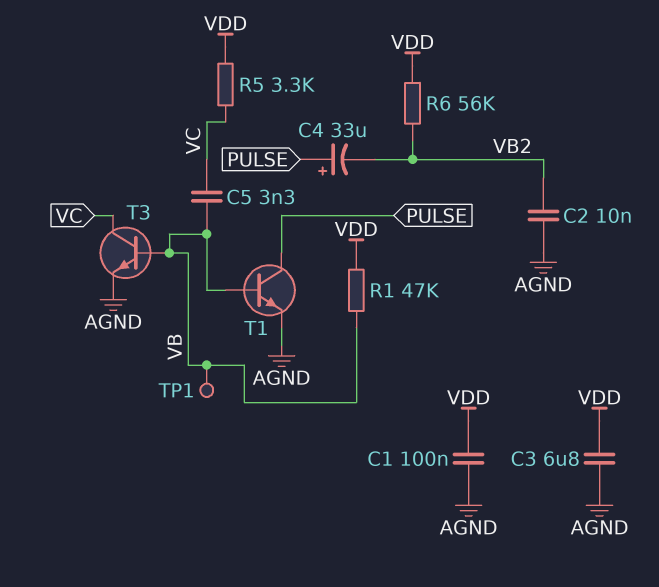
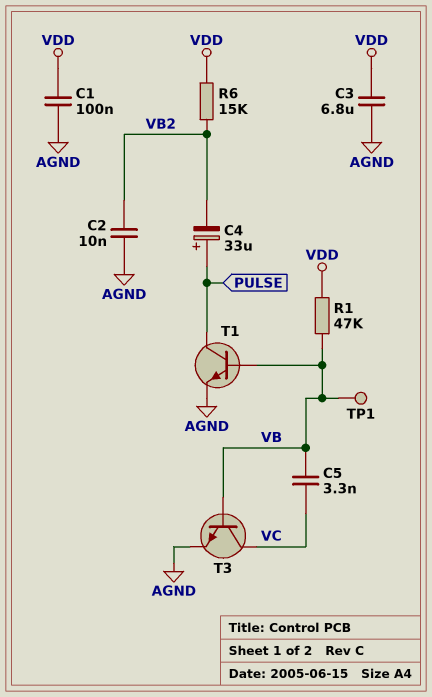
R5: 3.3k (VC, VDD) -> none
R6: 56k (VB2, VDD) -> 15k (VB2, VDD)

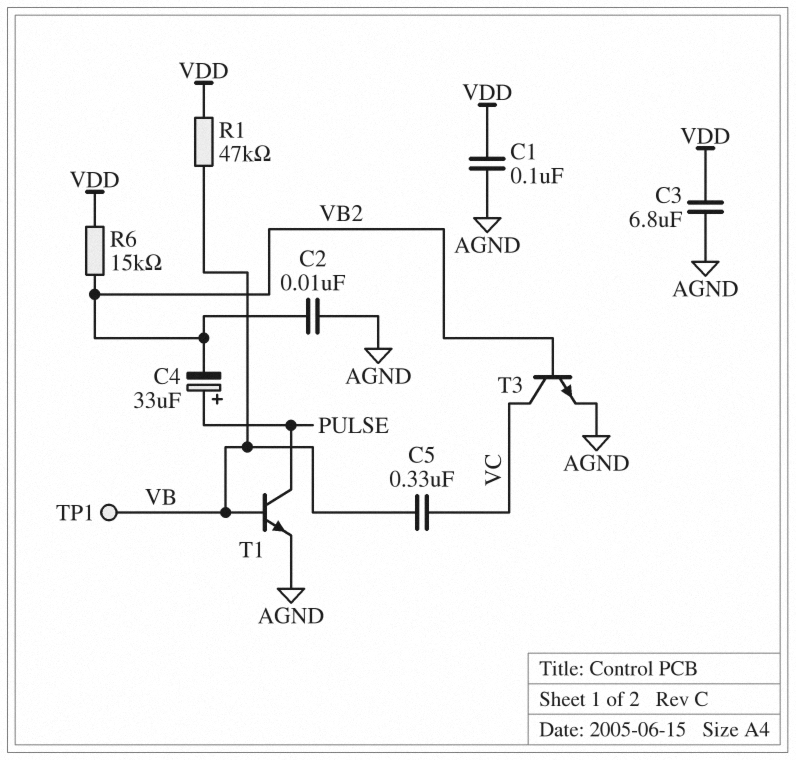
C5: 3.3nF (VB, VC) -> 330nF (VB, VC)
T3: NPN (B VB, C VC, E AGND) -> NPN (B VB2, C VC, E AGND)

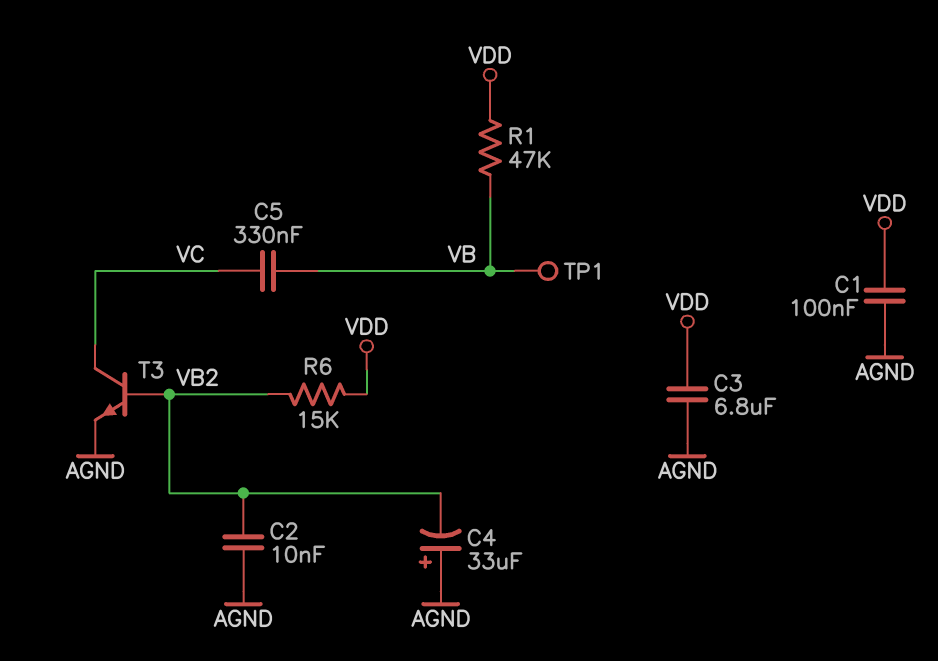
C4: 33uF (plus PULSE, minus VB2) -> 33uF (plus AGND, minus VB2)
T1: NPN (B VB, C PULSE, E AGND) -> none

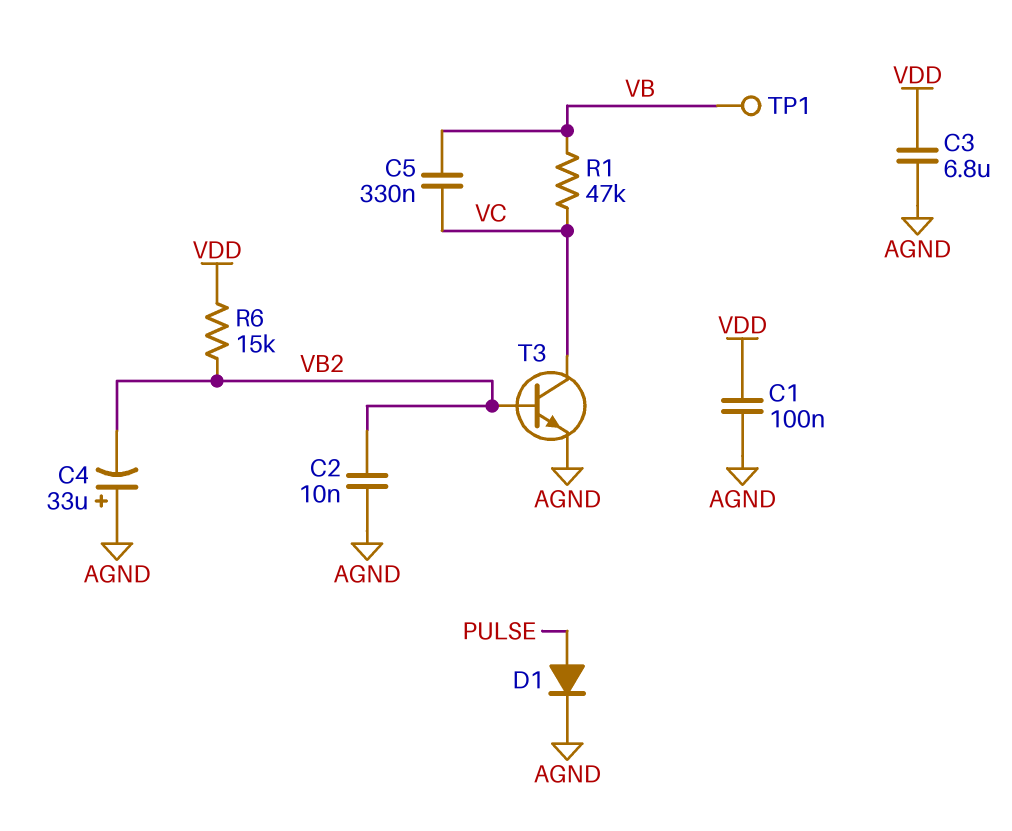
D1: none -> diode (A PULSE, K AGND)
R1: 47k (VB, VDD) -> 47k (VB, VC)

